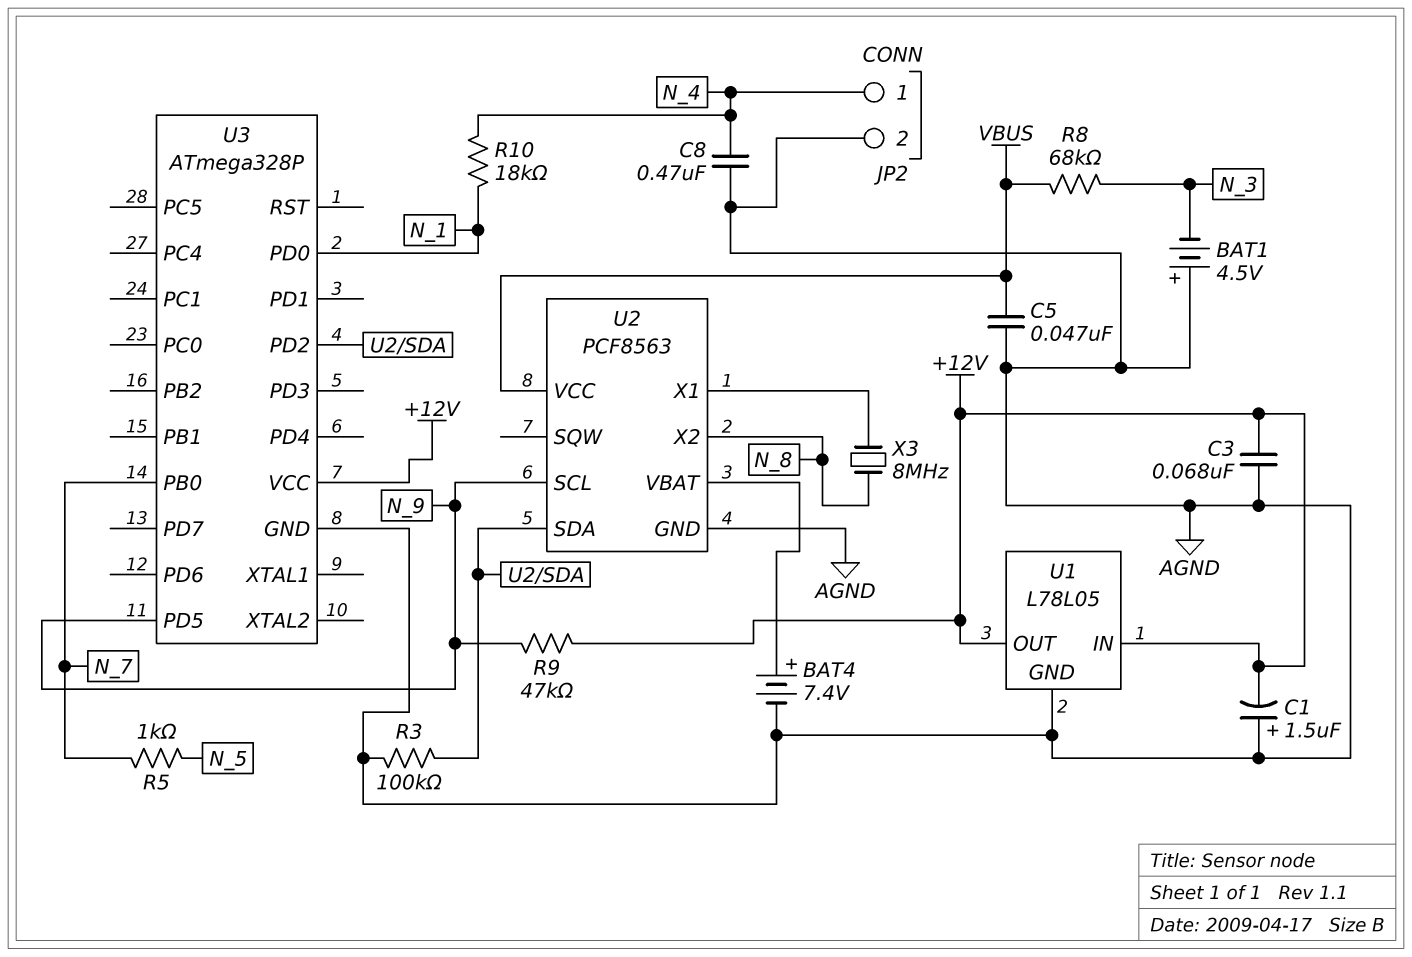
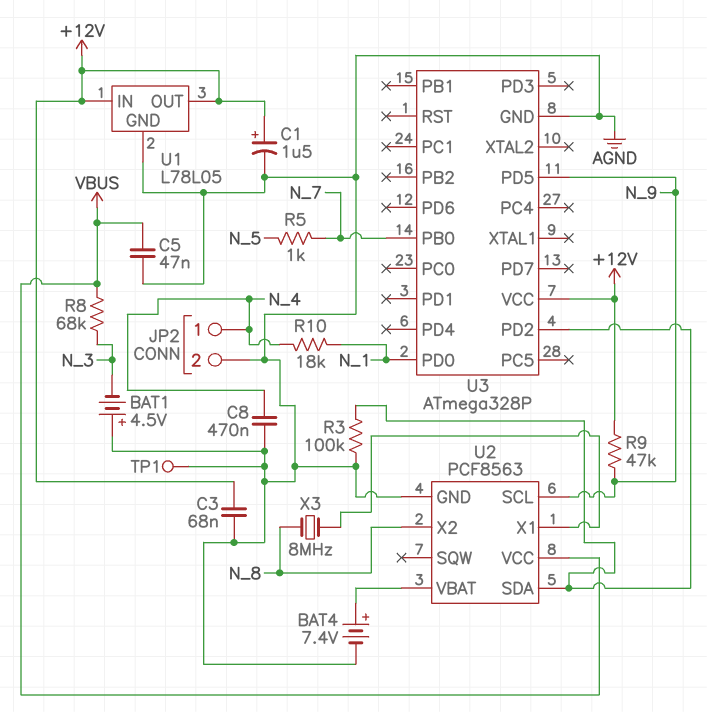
C1: 1.5uF (plus AGND, minus +12V) -> 1.5uF (plus +12V, minus AGND)
TP1: none -> test point (AGND)

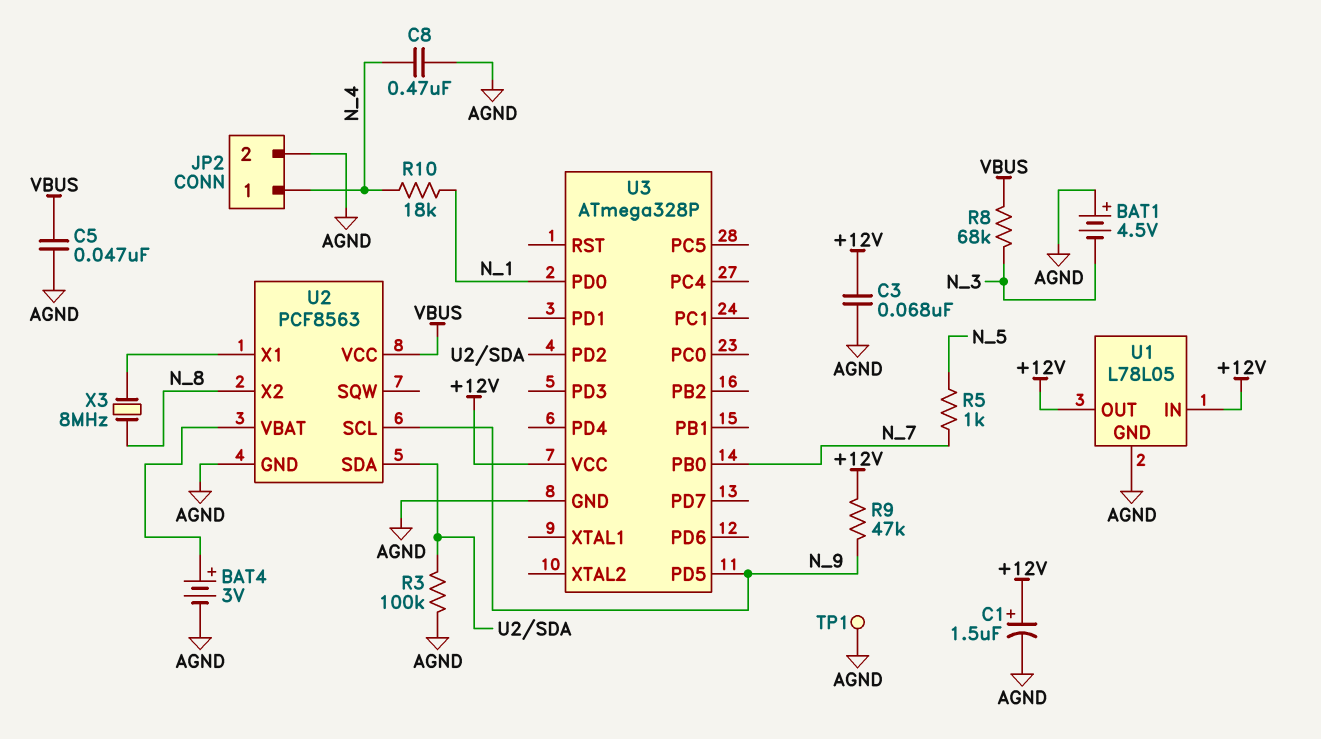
BAT4: 7.4V (plus U2/VBAT, minus AGND) -> 3V (plus U2/VBAT, minus AGND)

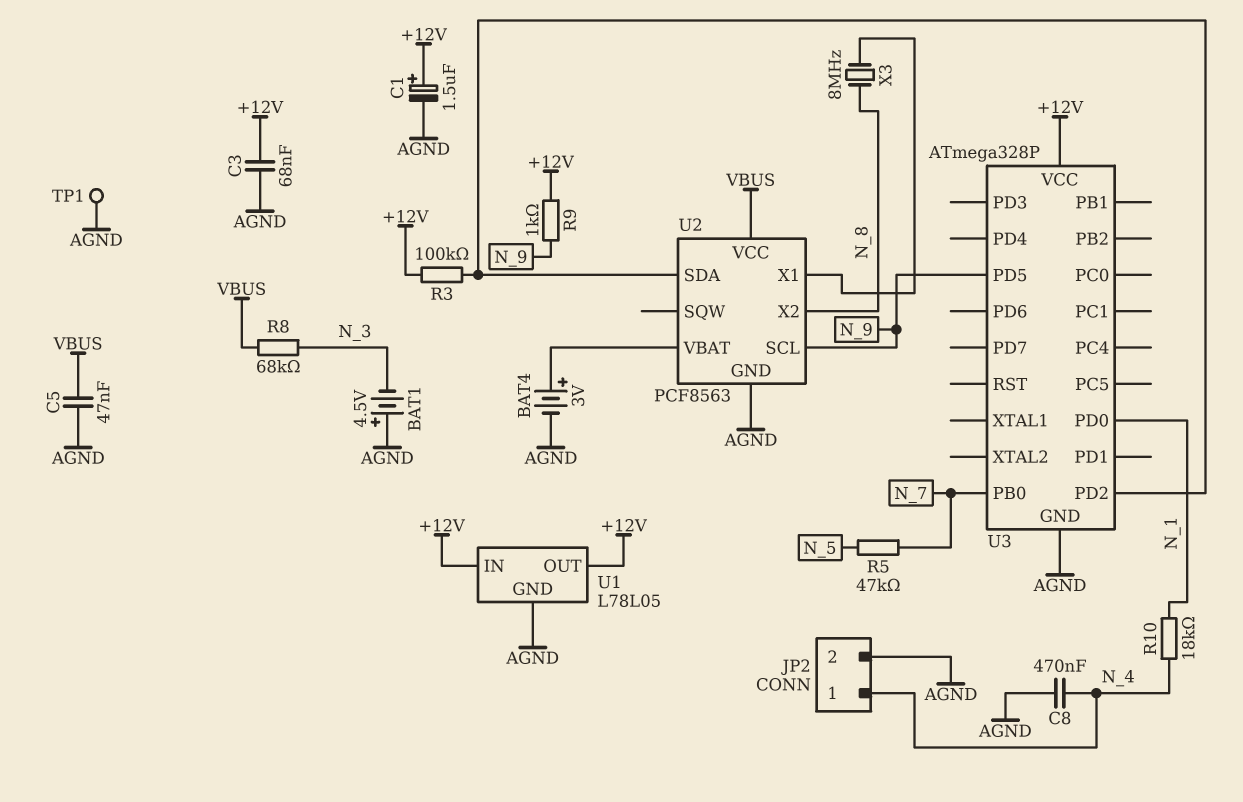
R3: 100k (AGND, U2/SDA) -> 100k (+12V, U2/SDA)
R5: 1k (N_5, N_7) -> 47k (N_5, N_7)
R9: 47k (+12V, N_9) -> 1k (+12V, N_9)

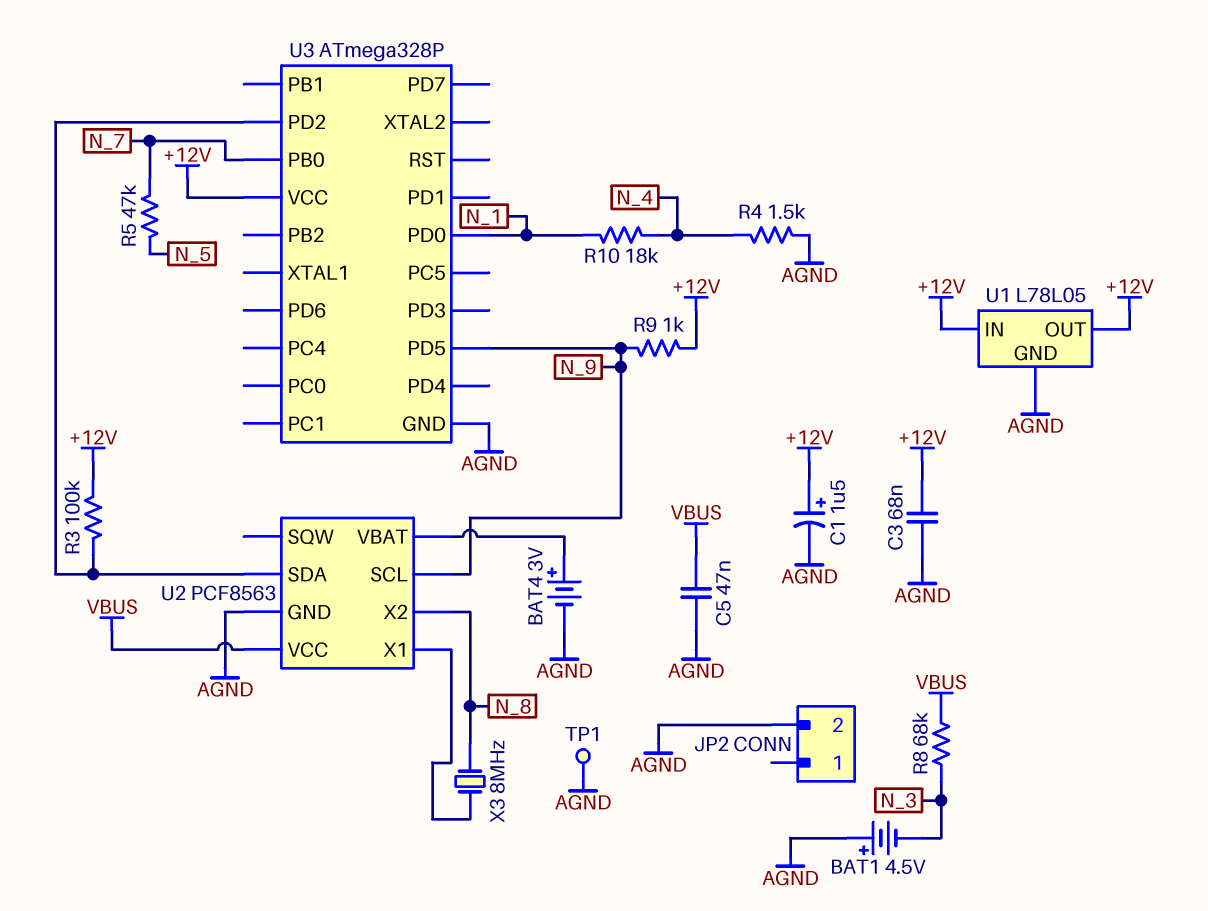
C8: 470nF (AGND, N_4) -> none
JP2 pin 1: N_4 -> none
R4: none -> 1.5k (AGND, N_4)

